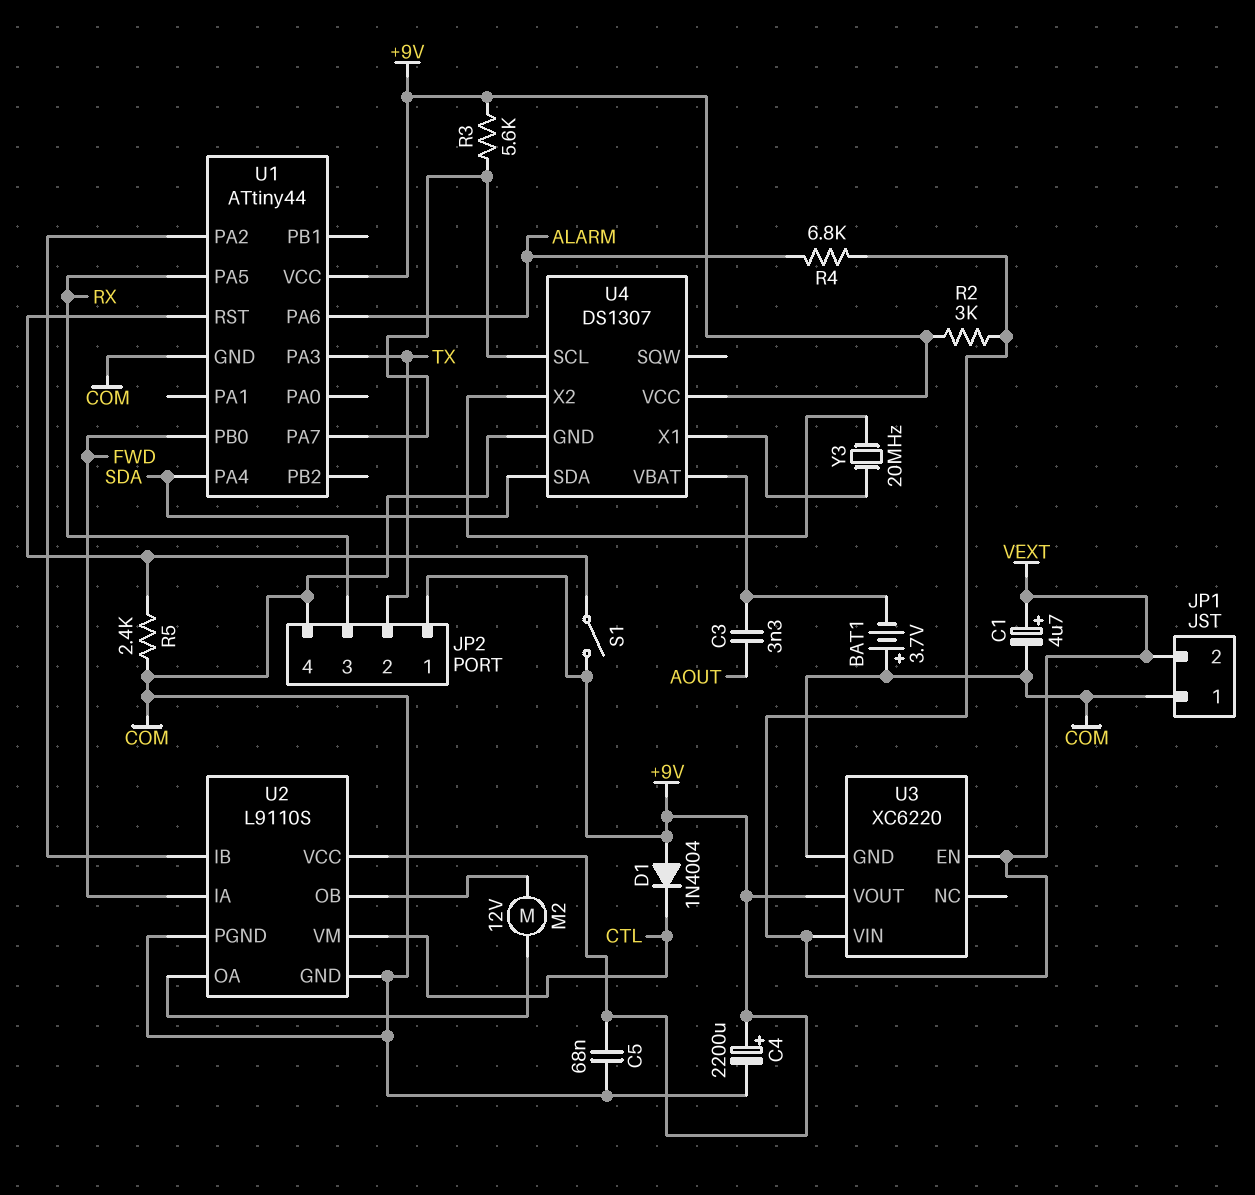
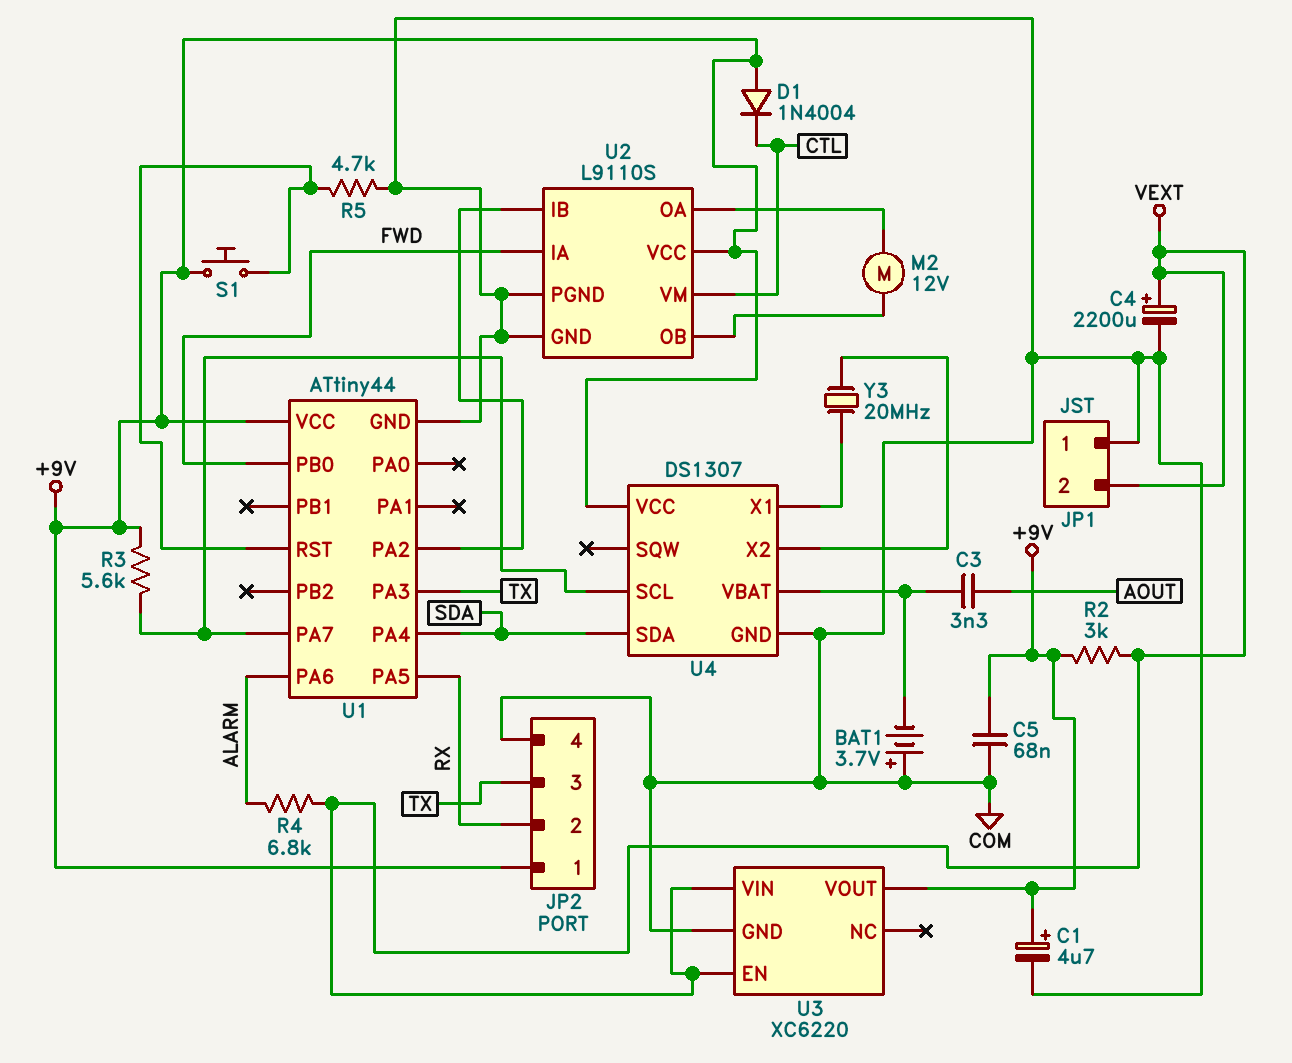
C1: 4.7uF (plus VEXT, minus COM) -> 4.7uF (plus +9V, minus COM)
C4: 2200uF (plus +9V, minus COM) -> 2200uF (plus VEXT, minus COM)
JP2 pin 2: TX -> RX
JP2 pin 3: RX -> TX
R5: 2.4k (COM, U1/RST) -> 4.7k (COM, U1/RST)
S1: switch (+9V, U1/RST) -> button (+9V, U1/RST)

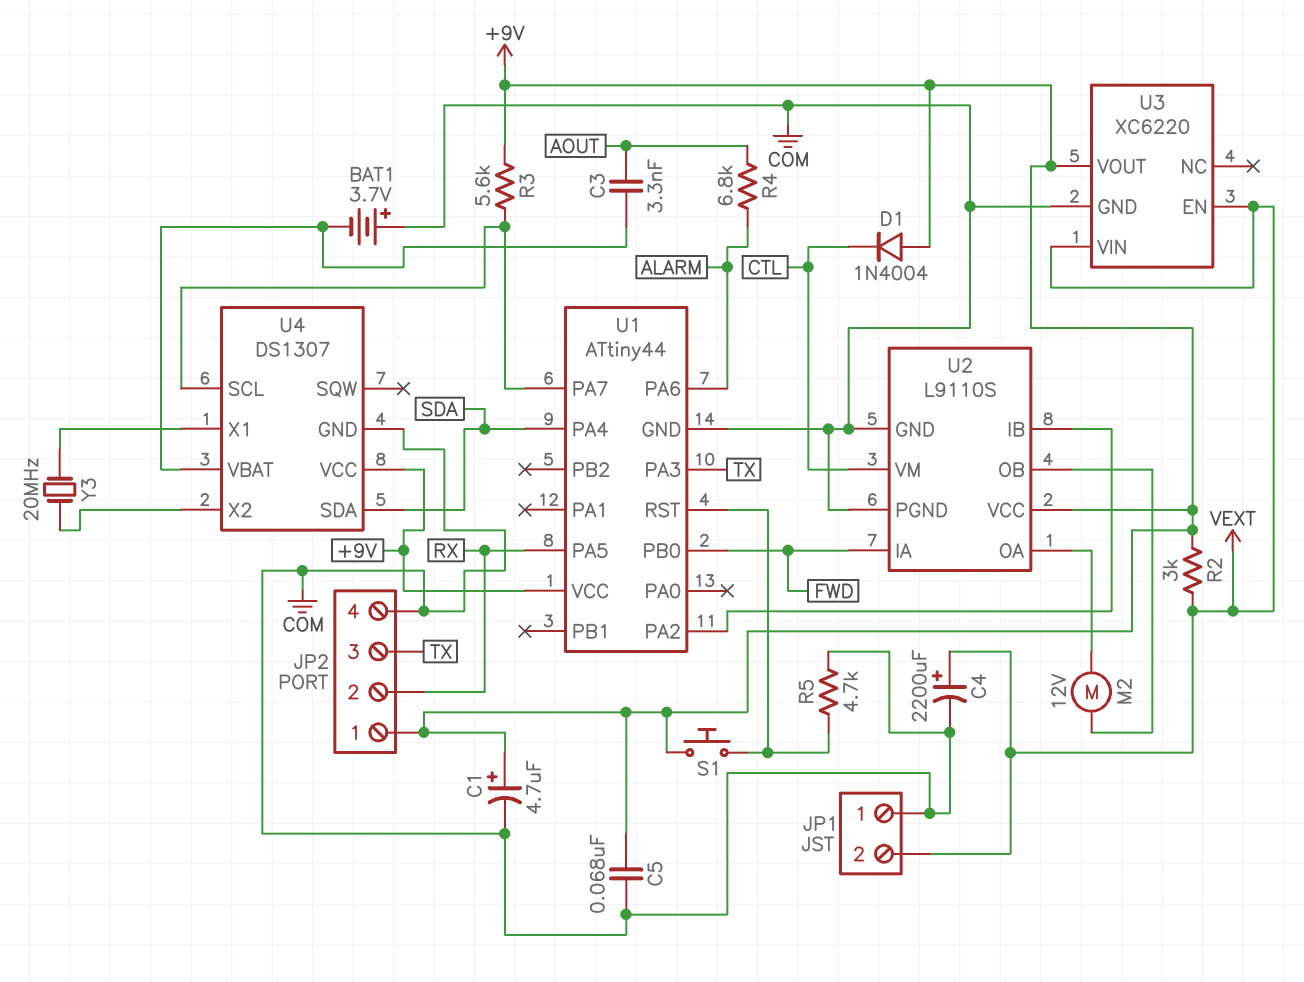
R4: 6.8k (ALARM, VEXT) -> 6.8k (ALARM, AOUT)

